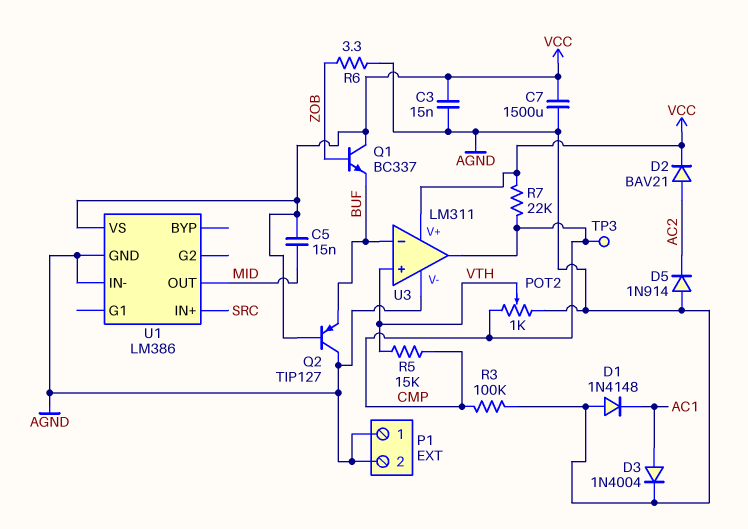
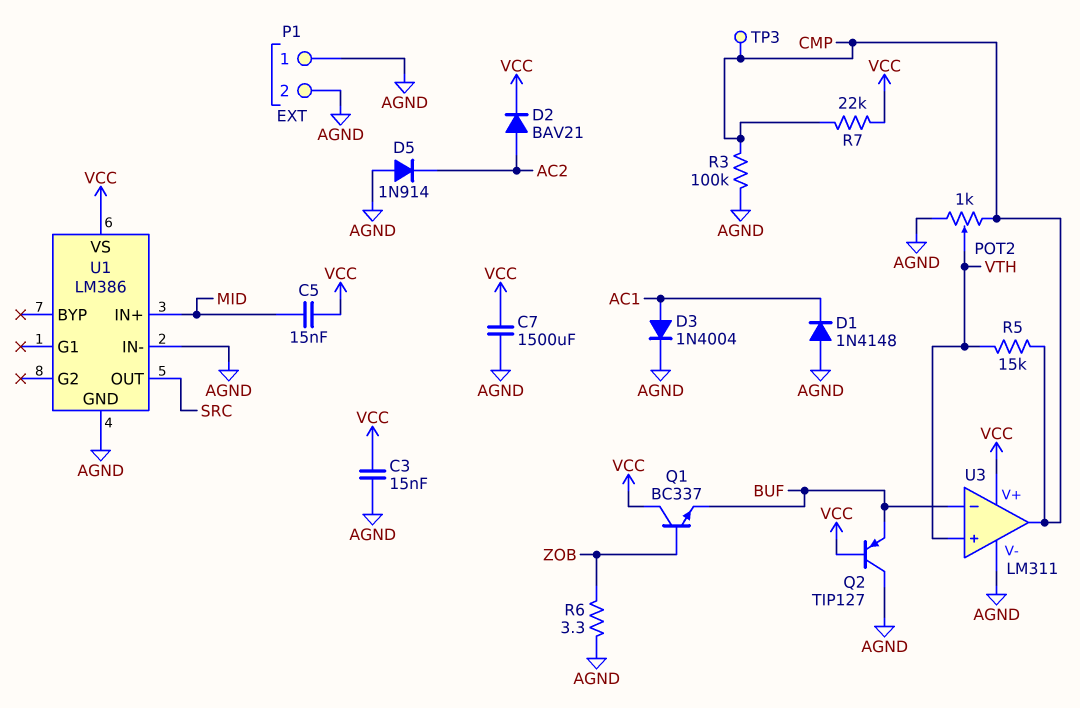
U1 pin IN+: SRC -> MID
U1 pin OUT: MID -> SRC

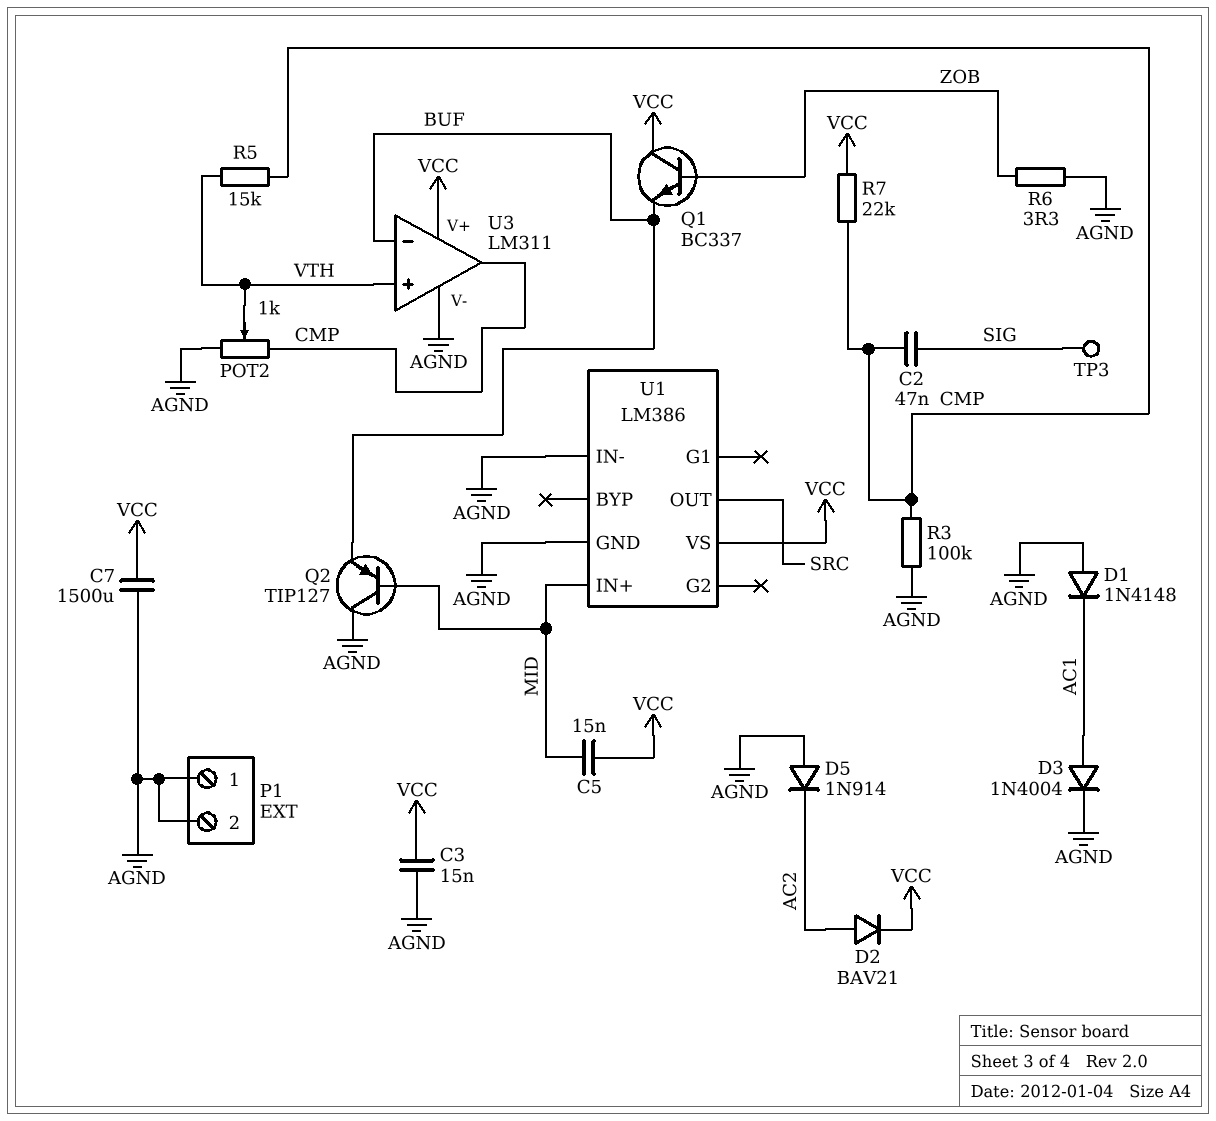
C2: none -> 47nF (CMP, SIG)
Q2: PNP TIP127 (B VCC, C AGND, E BUF) -> PNP TIP127 (B MID, C AGND, E BUF)
TP3: test point (CMP) -> test point (SIG)

